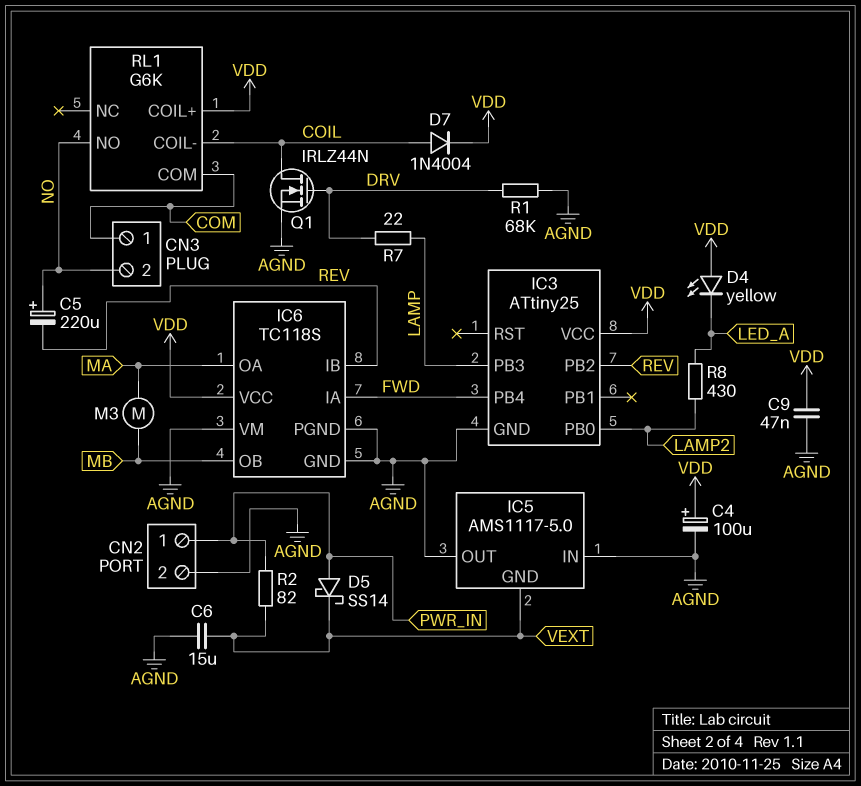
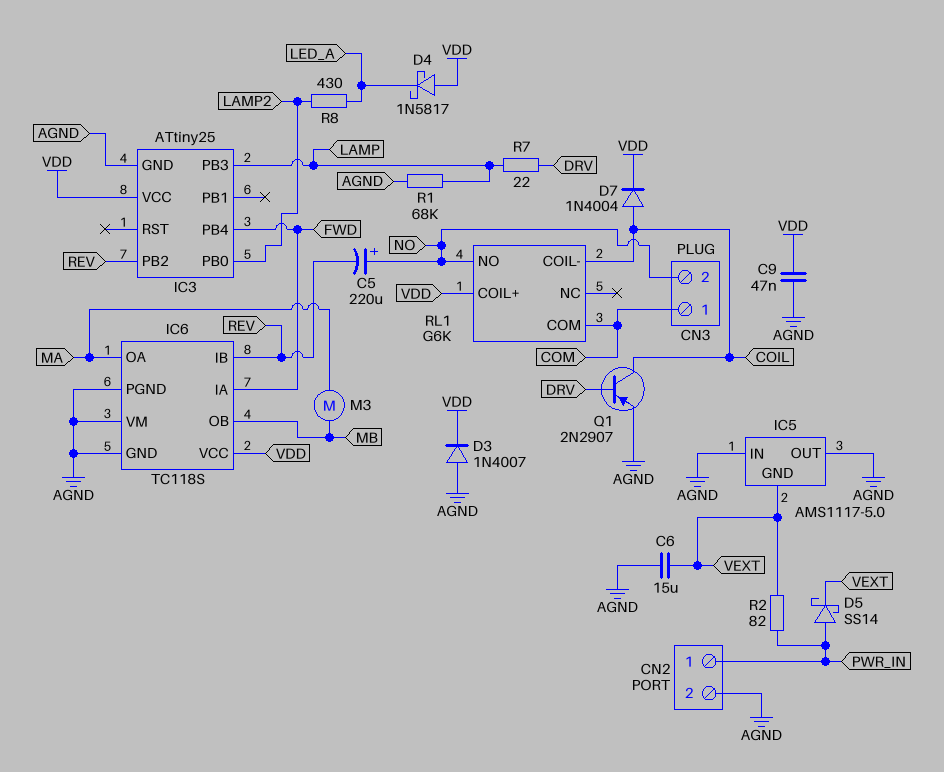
C4: 100uF (plus VDD, minus AGND) -> none
D3: none -> diode 1N4007 (A AGND, K VDD)
D4: LED yellow (A VDD, K LED_A) -> schottky 1N5817 (A VDD, K LED_A)
Q1: NMOS IRLZ44N (G DRV, D COIL, S AGND) -> PNP 2N2907 (B DRV, C COIL, E AGND)
R1: 68k (AGND, DRV) -> 68k (AGND, LAMP)

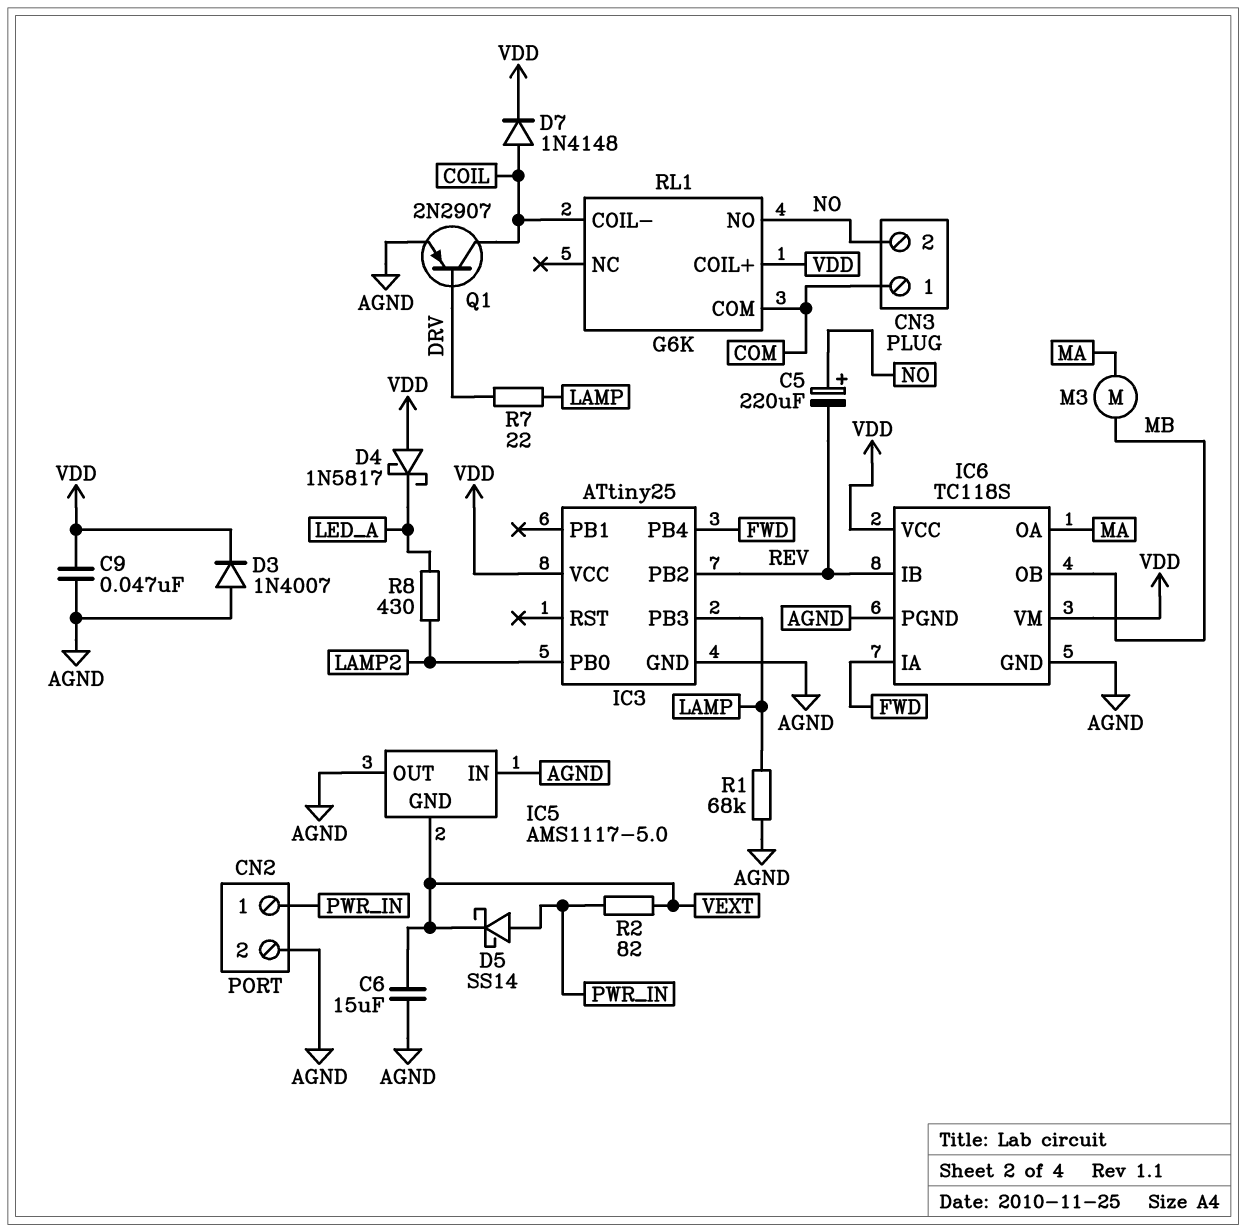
D7: diode 1N4004 (A COIL, K VDD) -> diode 1N4148 (A COIL, K VDD)
IC6 pin VM: AGND -> VDD

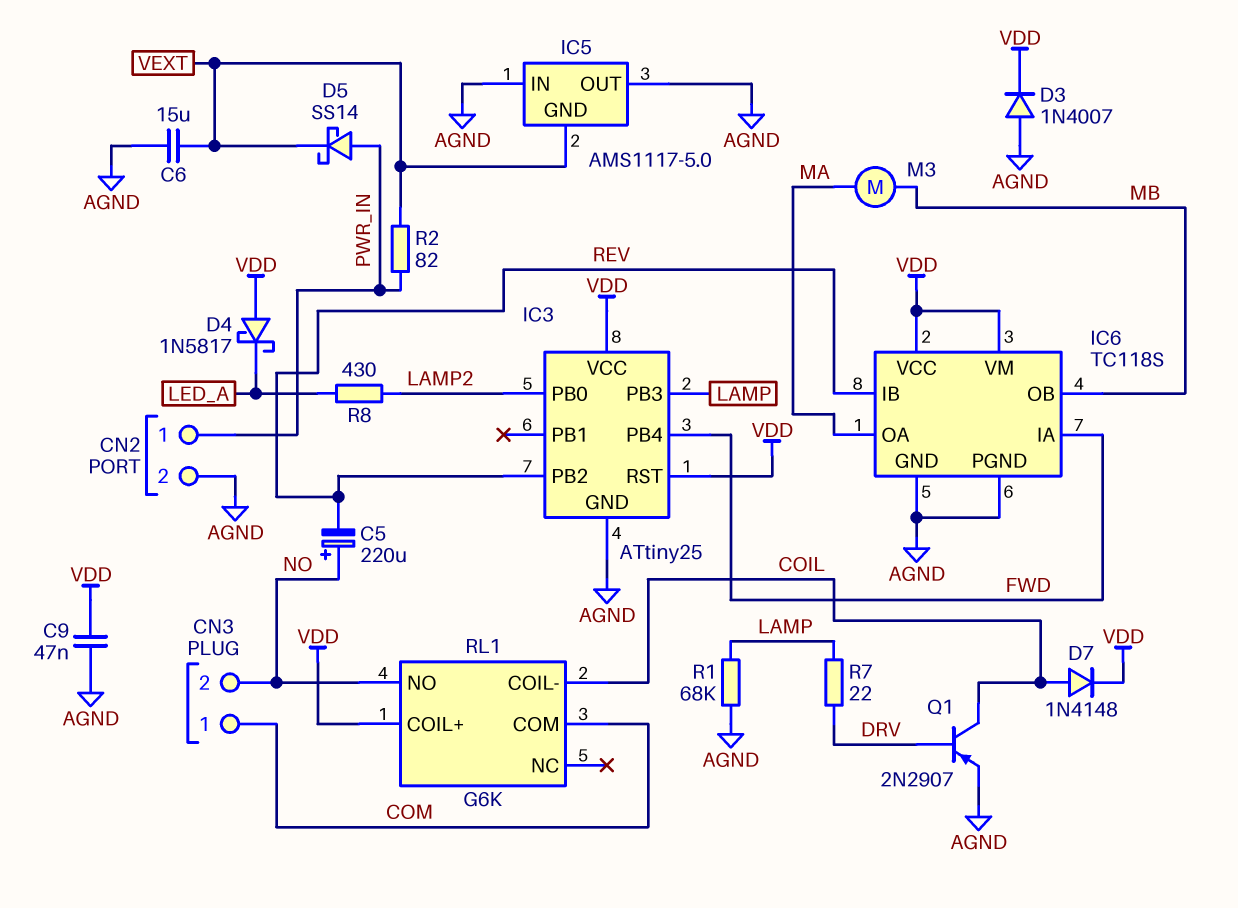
IC3 pin RST: none -> VDD

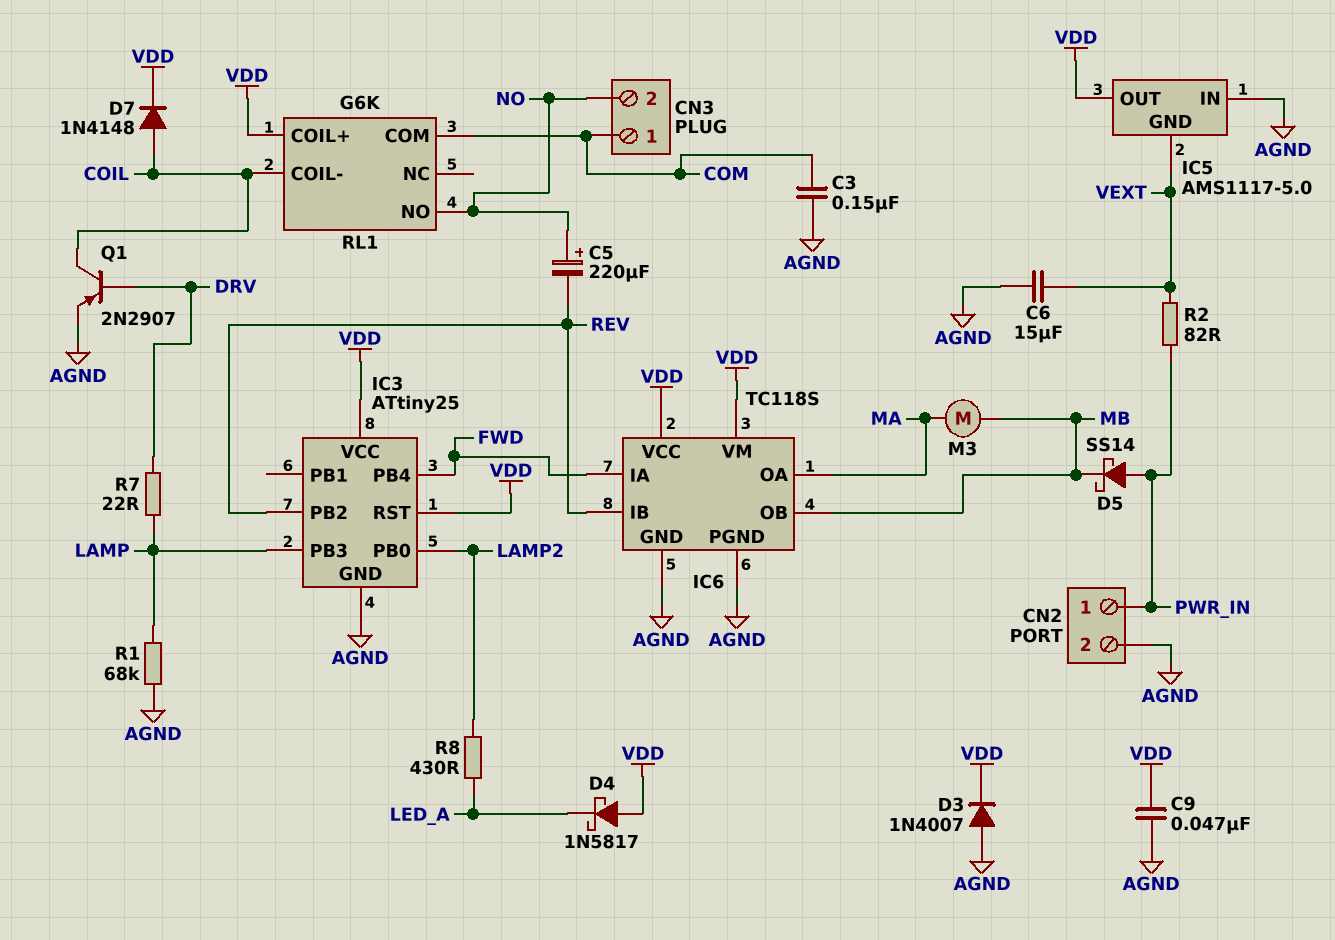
C3: none -> 150nF (AGND, COM)
D5: schottky SS14 (A PWR_IN, K VEXT) -> schottky SS14 (A PWR_IN, K MB)
IC5 pin OUT: AGND -> VDD

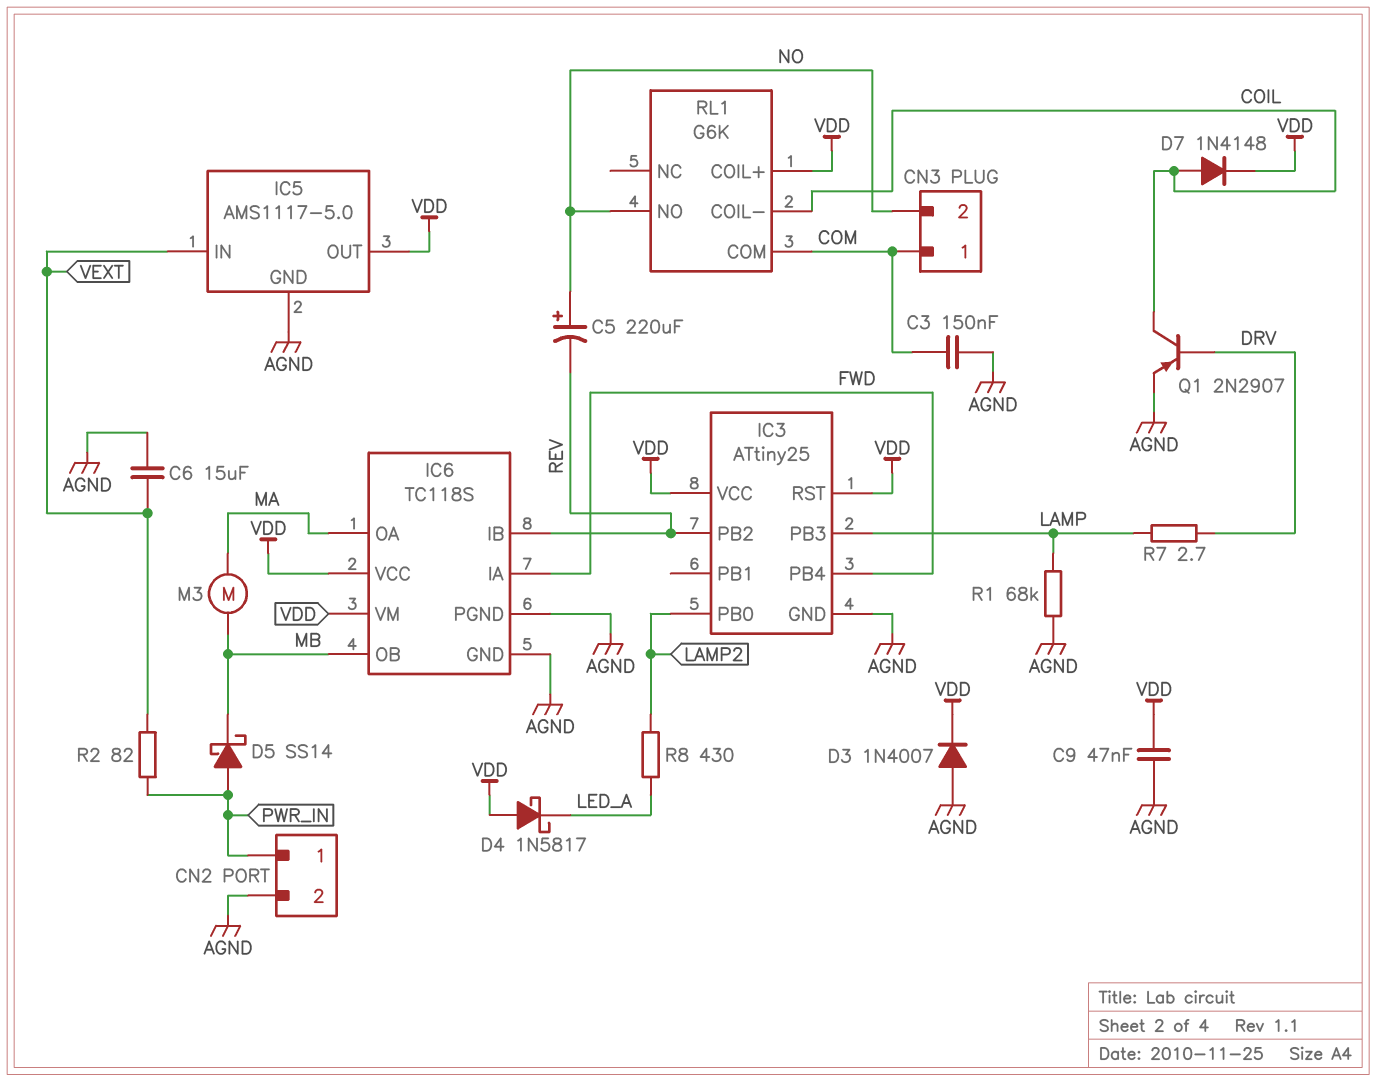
IC5 pin GND: VEXT -> AGND
IC5 pin IN: AGND -> VEXT
R7: 22 (DRV, LAMP) -> 2.7 (DRV, LAMP)

